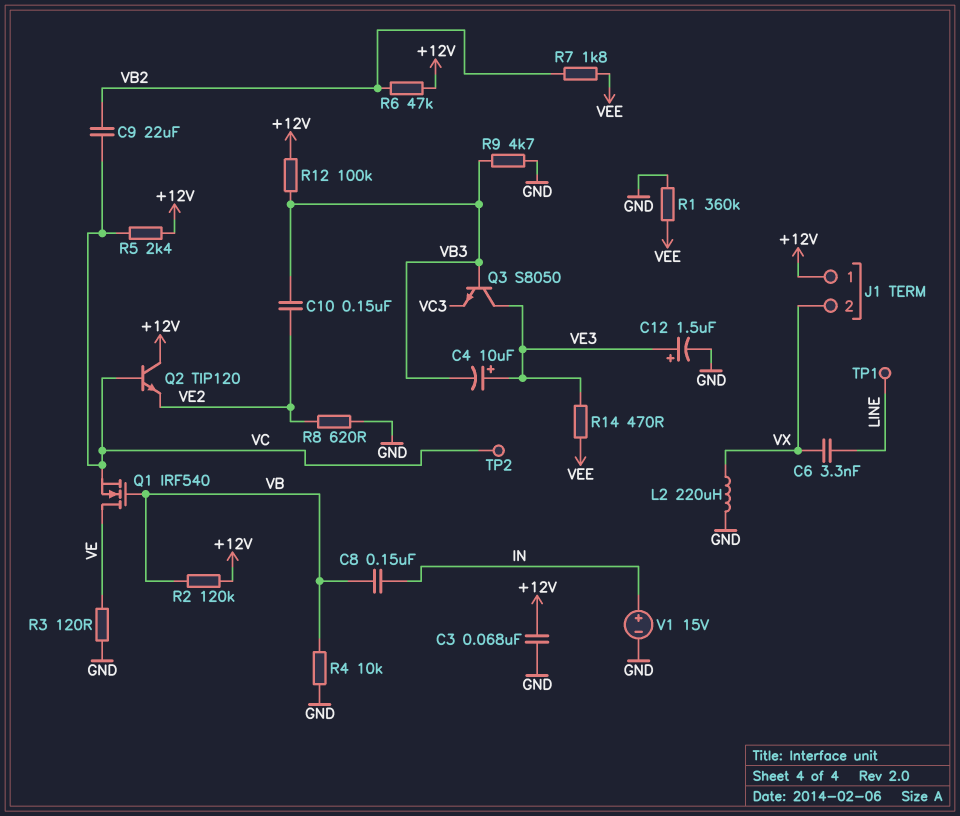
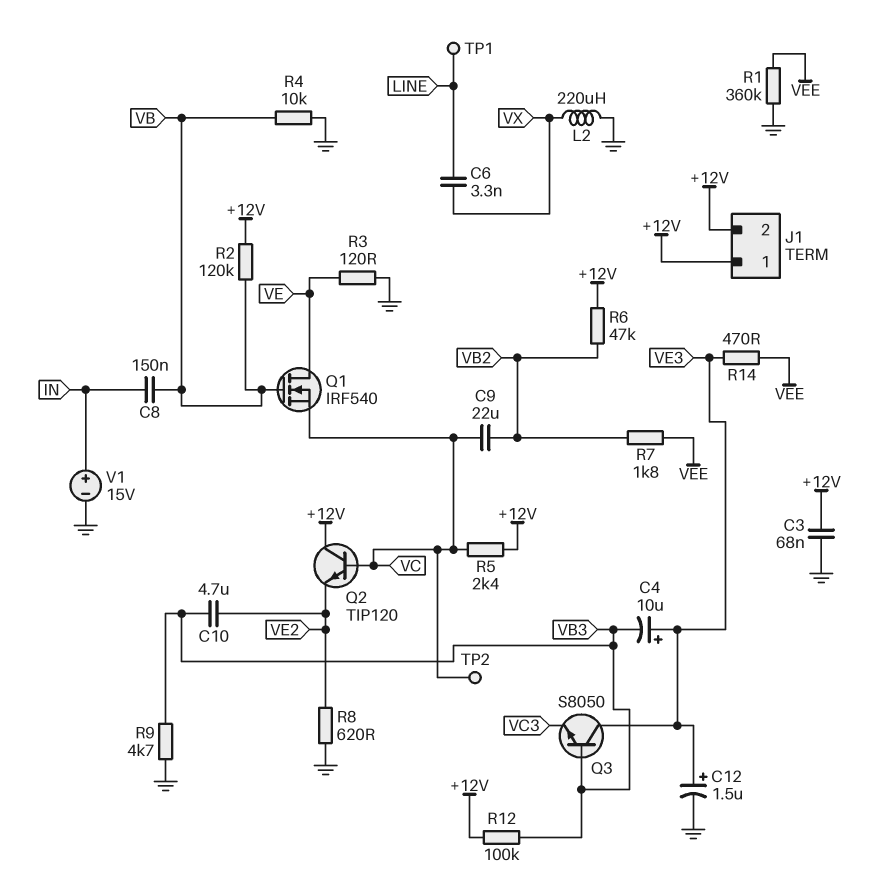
C10: 150nF (VB3, VE2) -> 4.7uF (VB3, VE2)
J1 pin 2: VX -> +12V

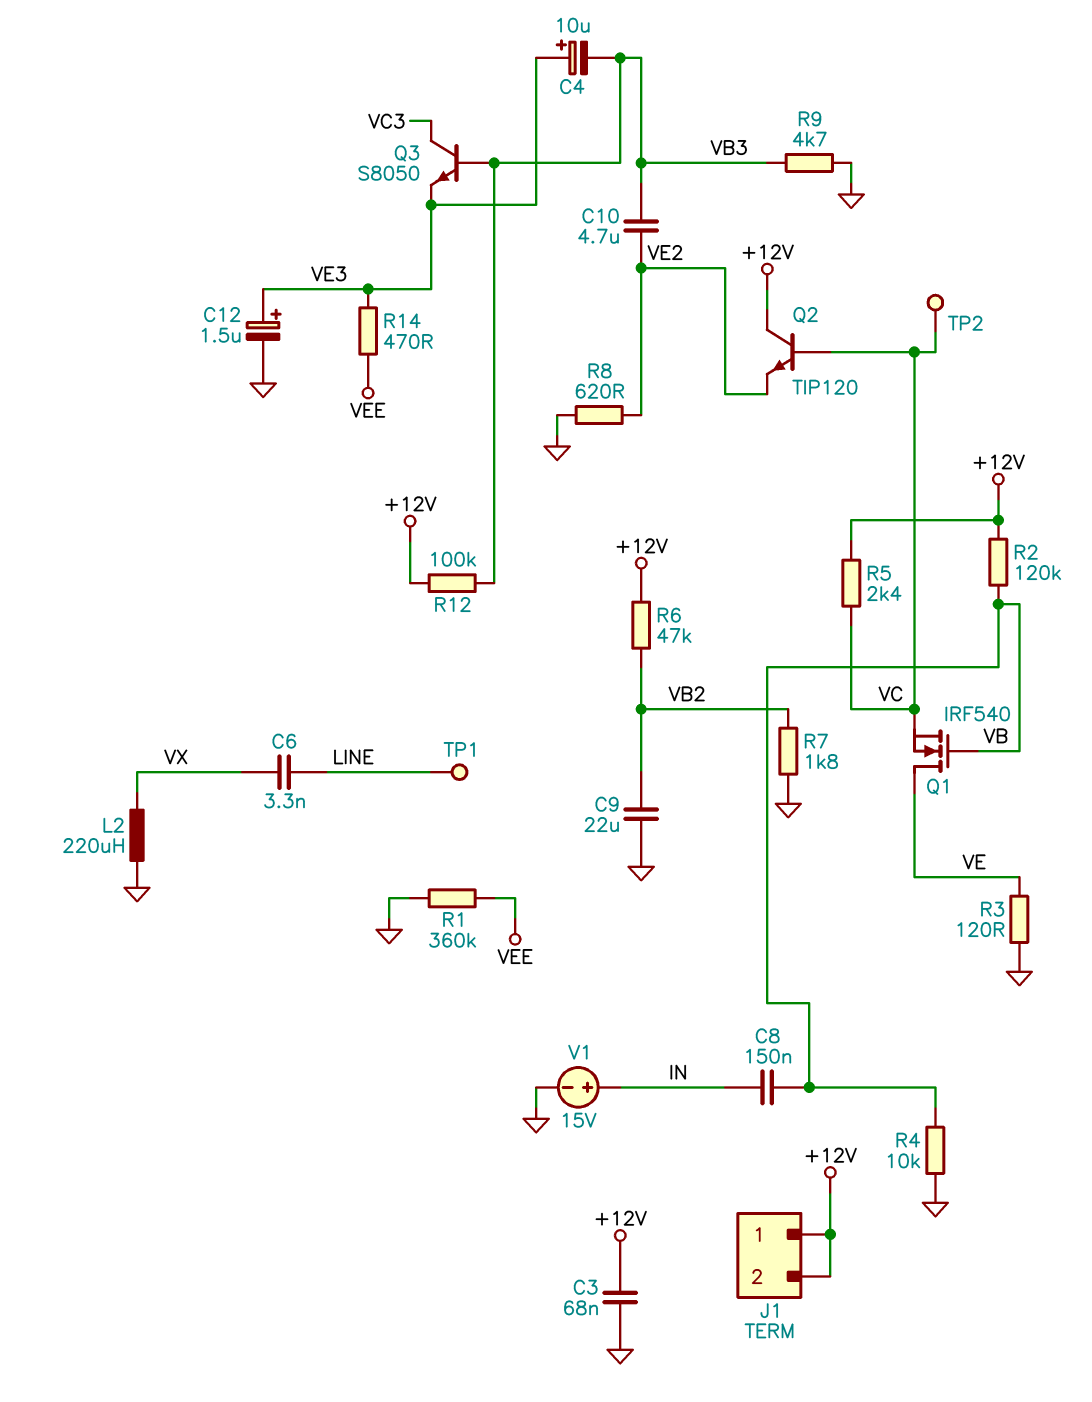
C9: 22uF (VB2, VC) -> 22uF (GND, VB2)
Q3: NPN S8050 (B VB3, C VE3, E VC3) -> NPN S8050 (B VB3, C VC3, E VE3)
R7: 1.8k (VB2, VEE) -> 1.8k (GND, VB2)

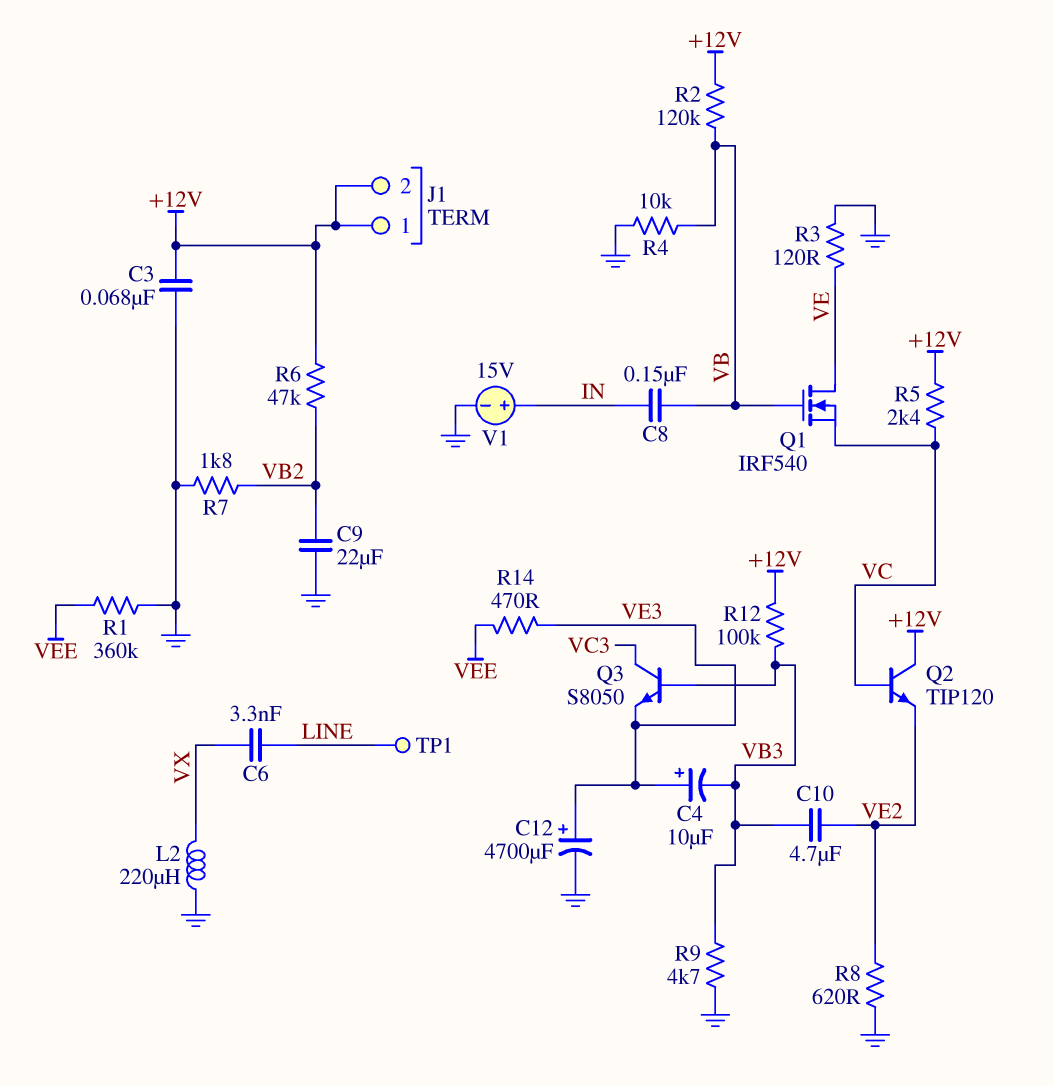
C12: 1.5uF (plus VE3, minus GND) -> 4700uF (plus VE3, minus GND)
TP2: test point (VC) -> none

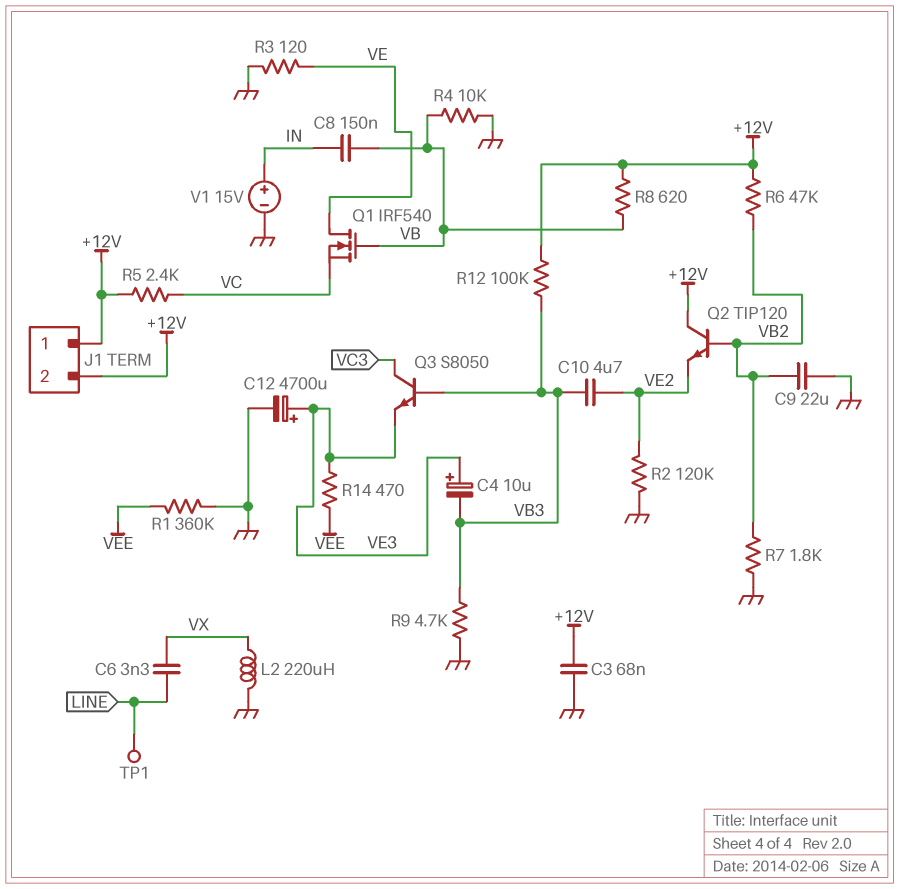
Q2: NPN TIP120 (B VC, C +12V, E VE2) -> NPN TIP120 (B VB2, C +12V, E VE2)
R2: 120k (+12V, VB) -> 120k (GND, VE2)
R8: 620 (GND, VE2) -> 620 (+12V, VB)

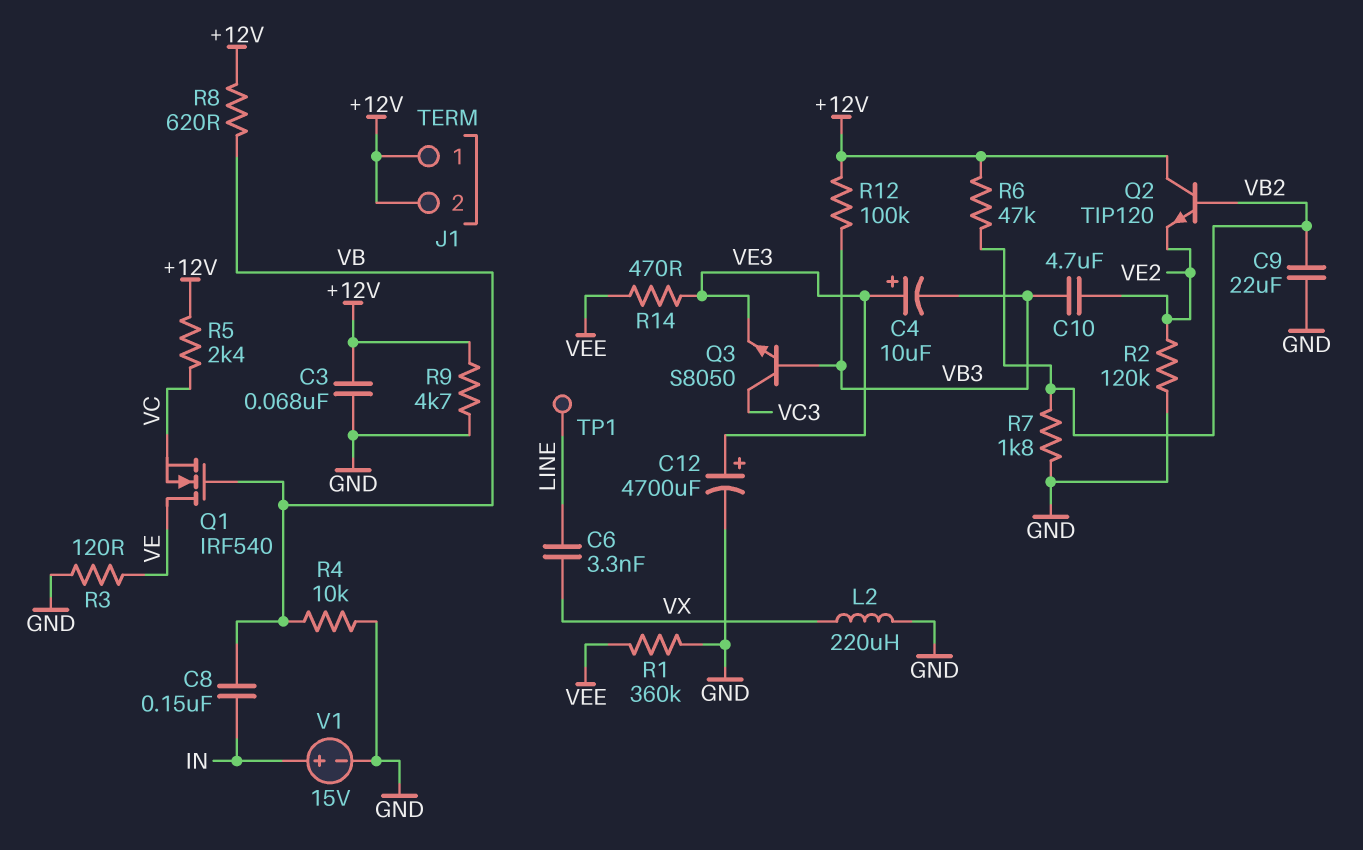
R9: 4.7k (GND, VB3) -> 4.7k (+12V, GND)

